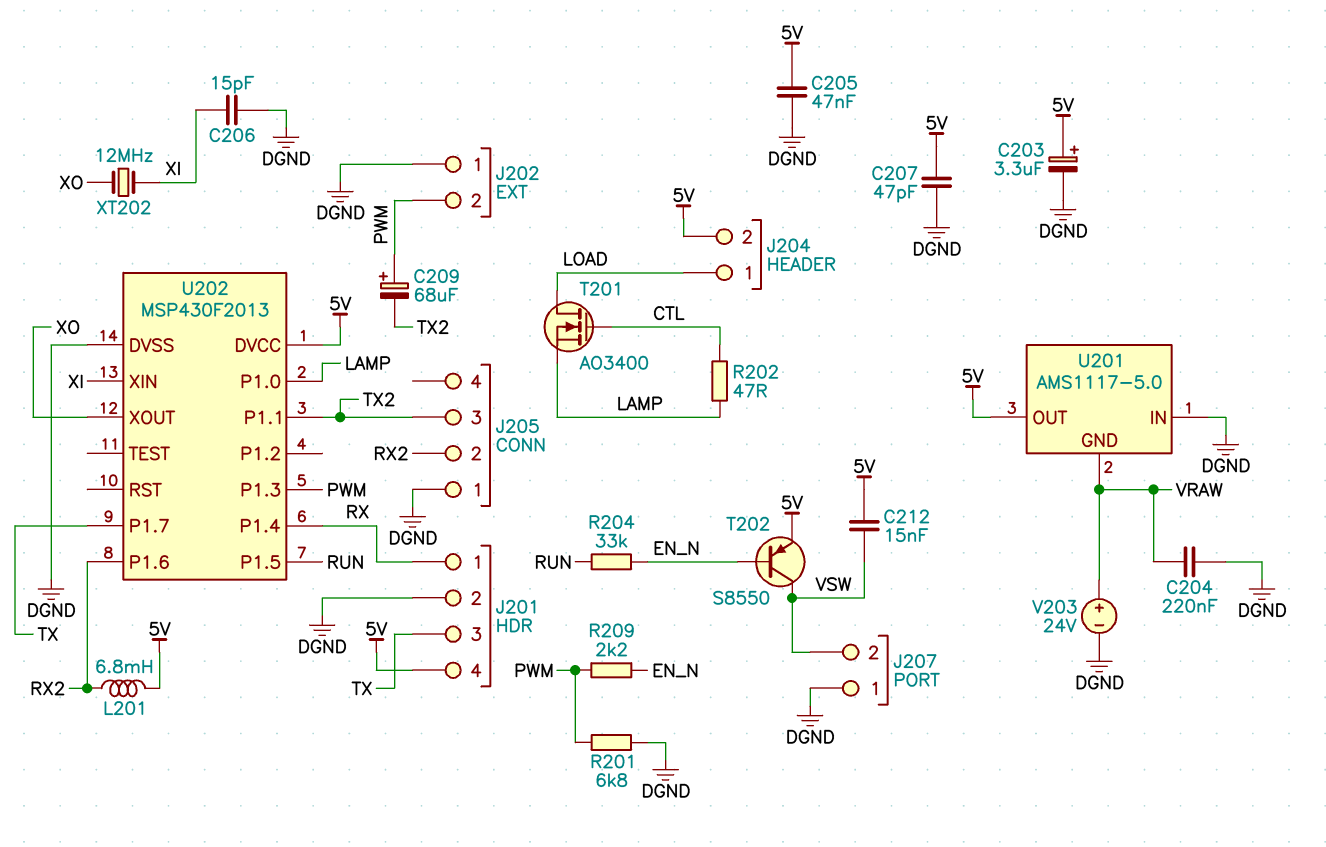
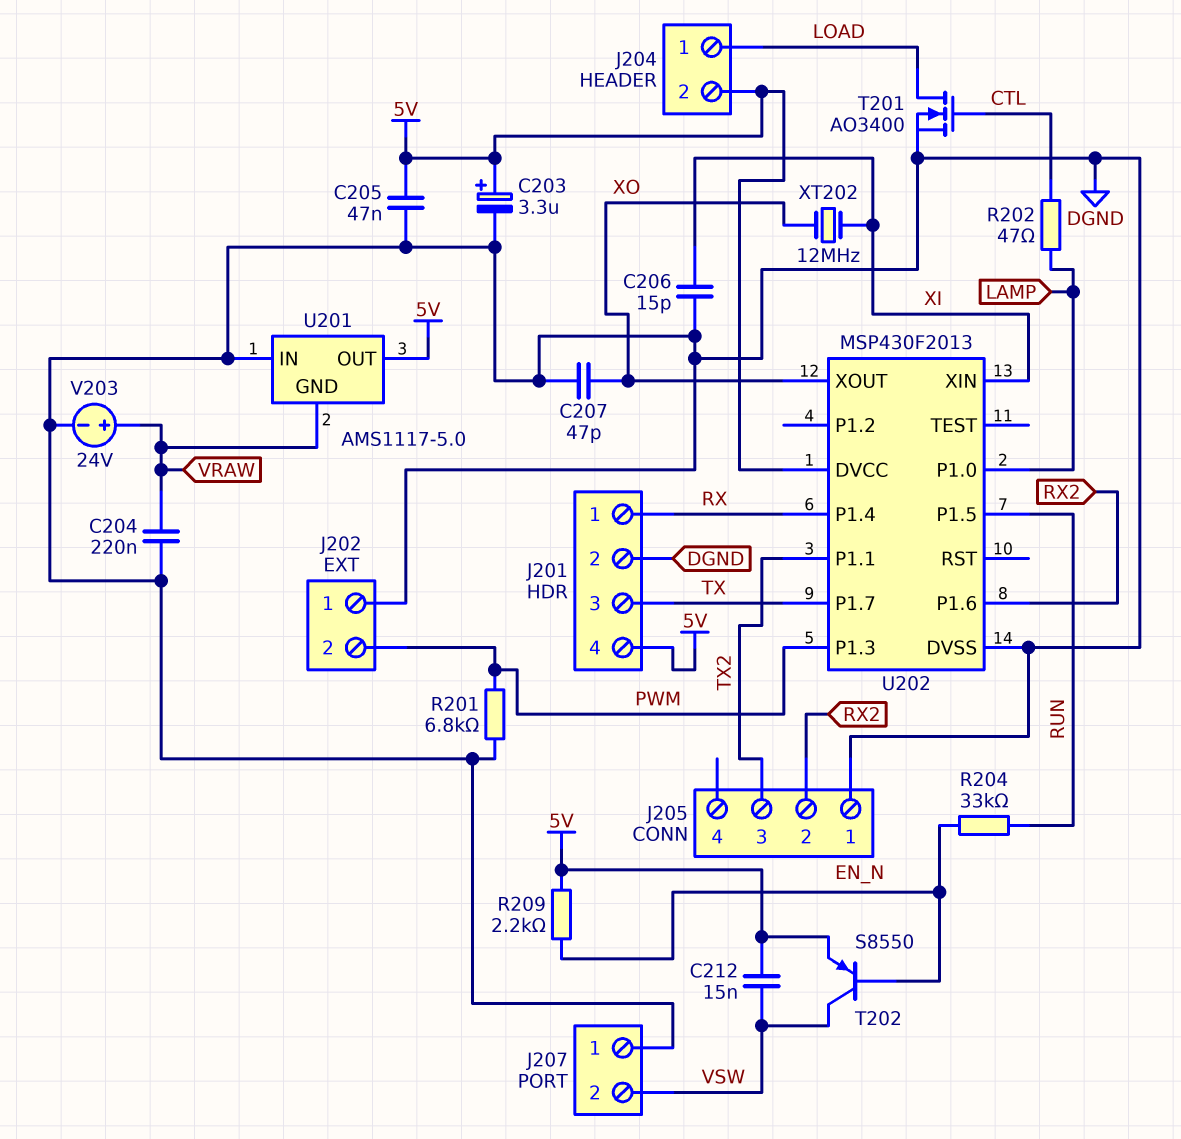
C207: 47pF (5V, DGND) -> 47pF (DGND, XO)
C209: 68uF (plus PWM, minus TX2) -> none
L201: 6.8mH (5V, RX2) -> none
R209: 2.2k (EN_N, PWM) -> 2.2k (5V, EN_N)
T201: NMOS AO3400 (G CTL, D LOAD, S LAMP) -> NMOS AO3400 (G CTL, D LOAD, S DGND)

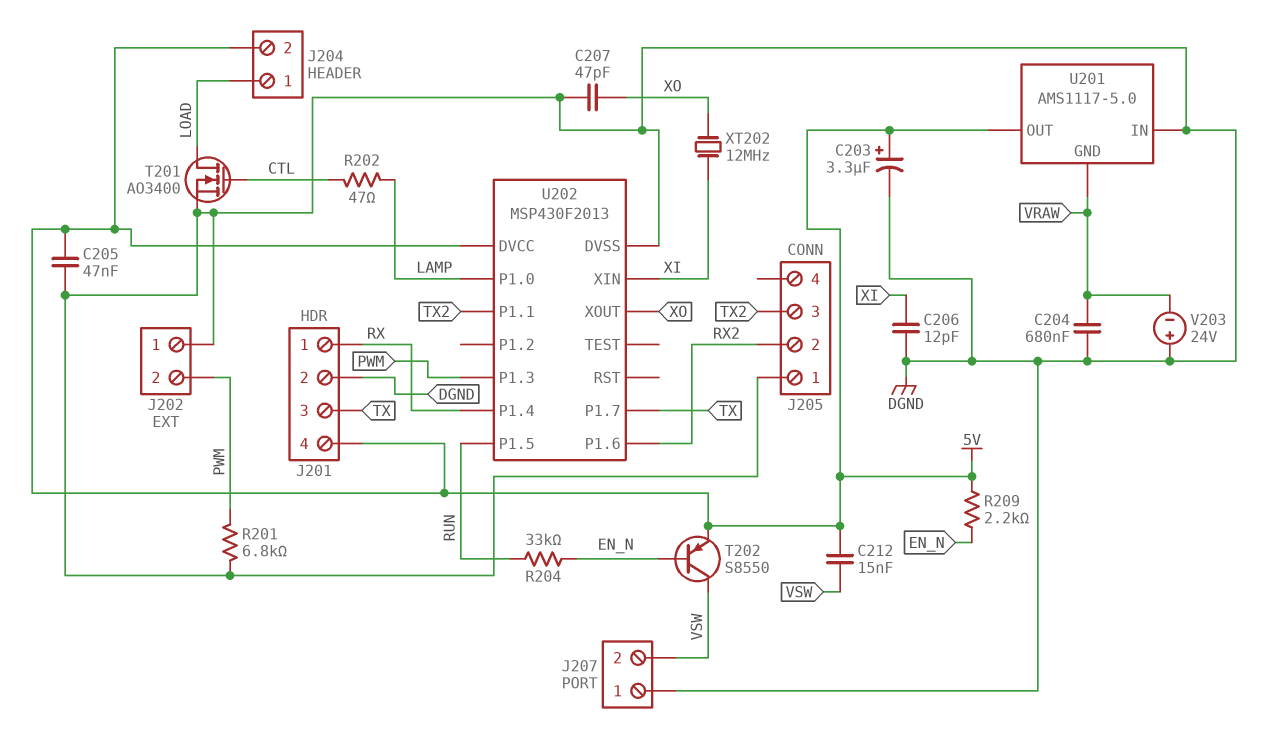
C204: 220nF (DGND, VRAW) -> 680nF (DGND, VRAW)
C206: 15pF (DGND, XI) -> 12pF (DGND, XI)
V203: 24V (plus VRAW, minus DGND) -> 24V (plus DGND, minus VRAW)

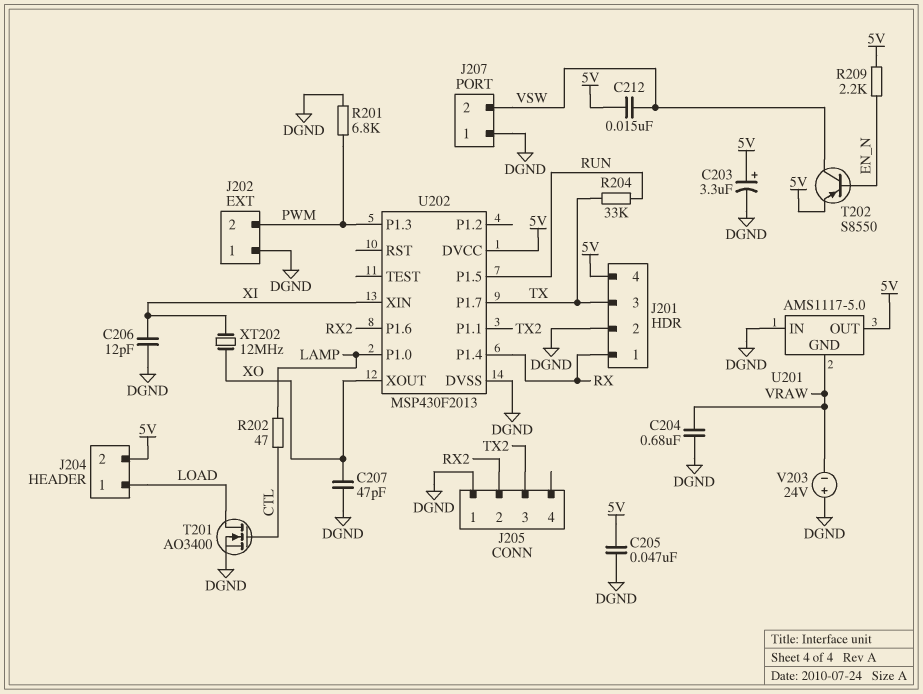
R204: 33k (EN_N, RUN) -> 33k (RUN, TX)

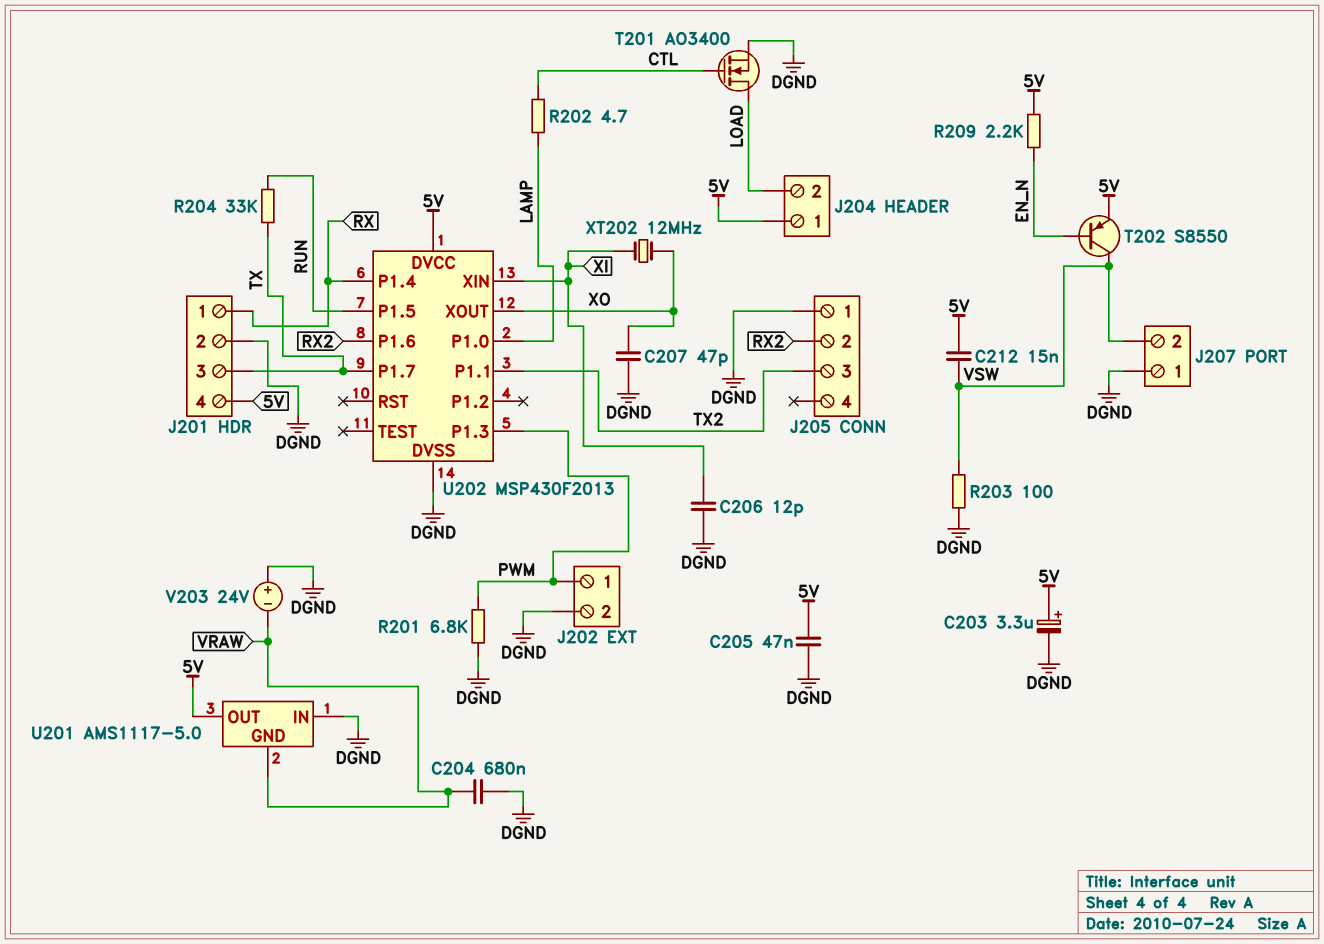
J202 pin 1: DGND -> PWM
J202 pin 2: PWM -> DGND
J204 pin 1: LOAD -> 5V
J204 pin 2: 5V -> LOAD
R202: 47 (CTL, LAMP) -> 4.7 (CTL, LAMP)
R203: none -> 100 (DGND, VSW)

